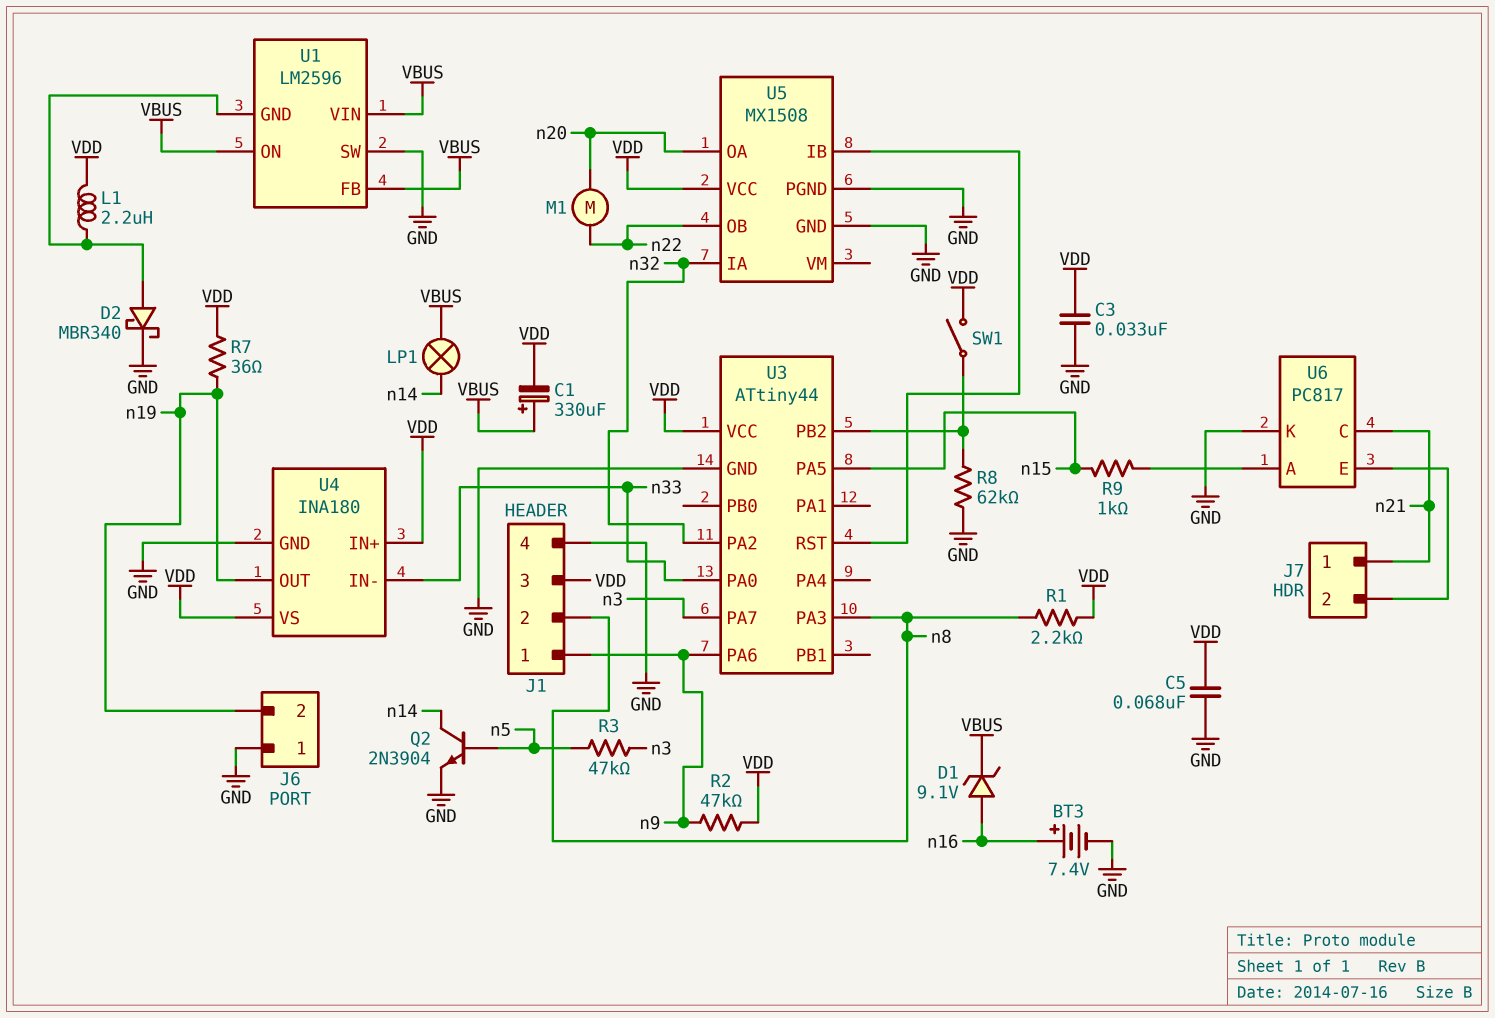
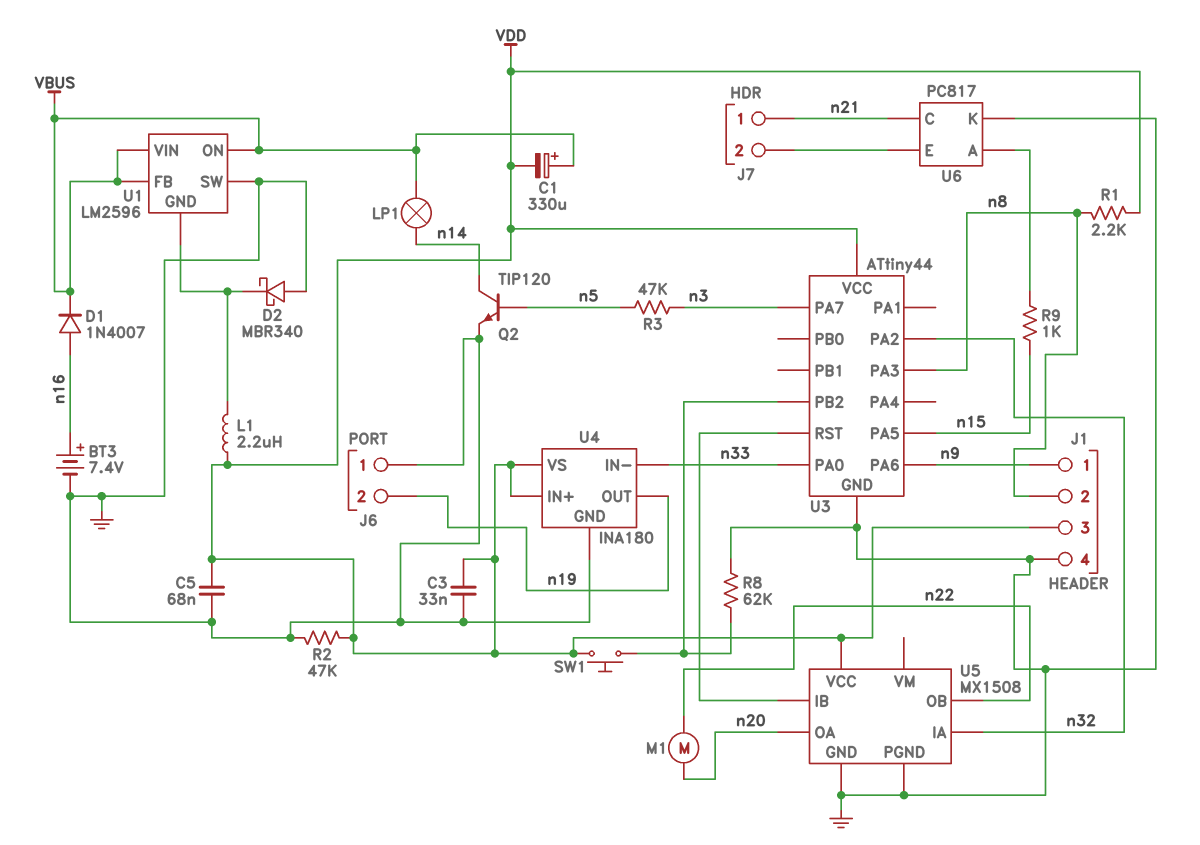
D1: zener 9.1V (A n16, K VBUS) -> diode 1N4007 (A n16, K VBUS)
D2: schottky MBR340 (A U1/GND, K GND) -> schottky MBR340 (A GND, K U1/GND)
Q2: NPN 2N3904 (B n5, C n14, E GND) -> NPN TIP120 (B n5, C n14, E GND)
R2: 47k (VDD, n9) -> 47k (GND, VDD)
R7: 36 (VDD, n19) -> none
SW1: switch (U3/PB2, VDD) -> button (U3/PB2, VDD)

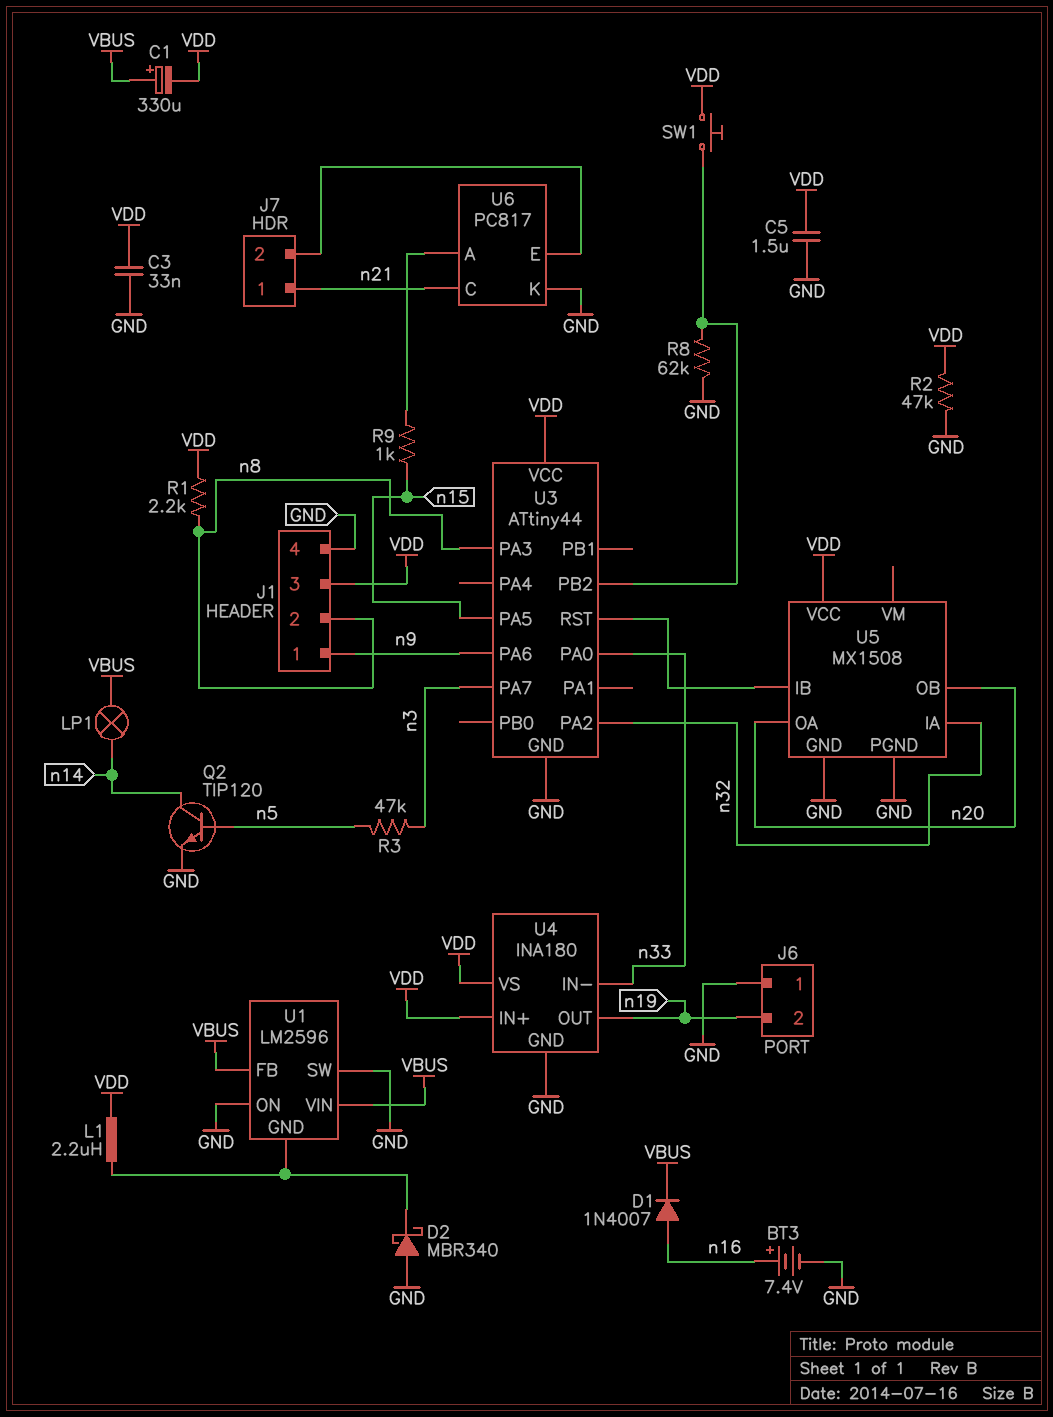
C5: 68nF (GND, VDD) -> 1.5uF (GND, VDD)
M1: motor (n20, n22) -> none
U1 pin ON: VBUS -> GND
U5 pin OB: n22 -> n20

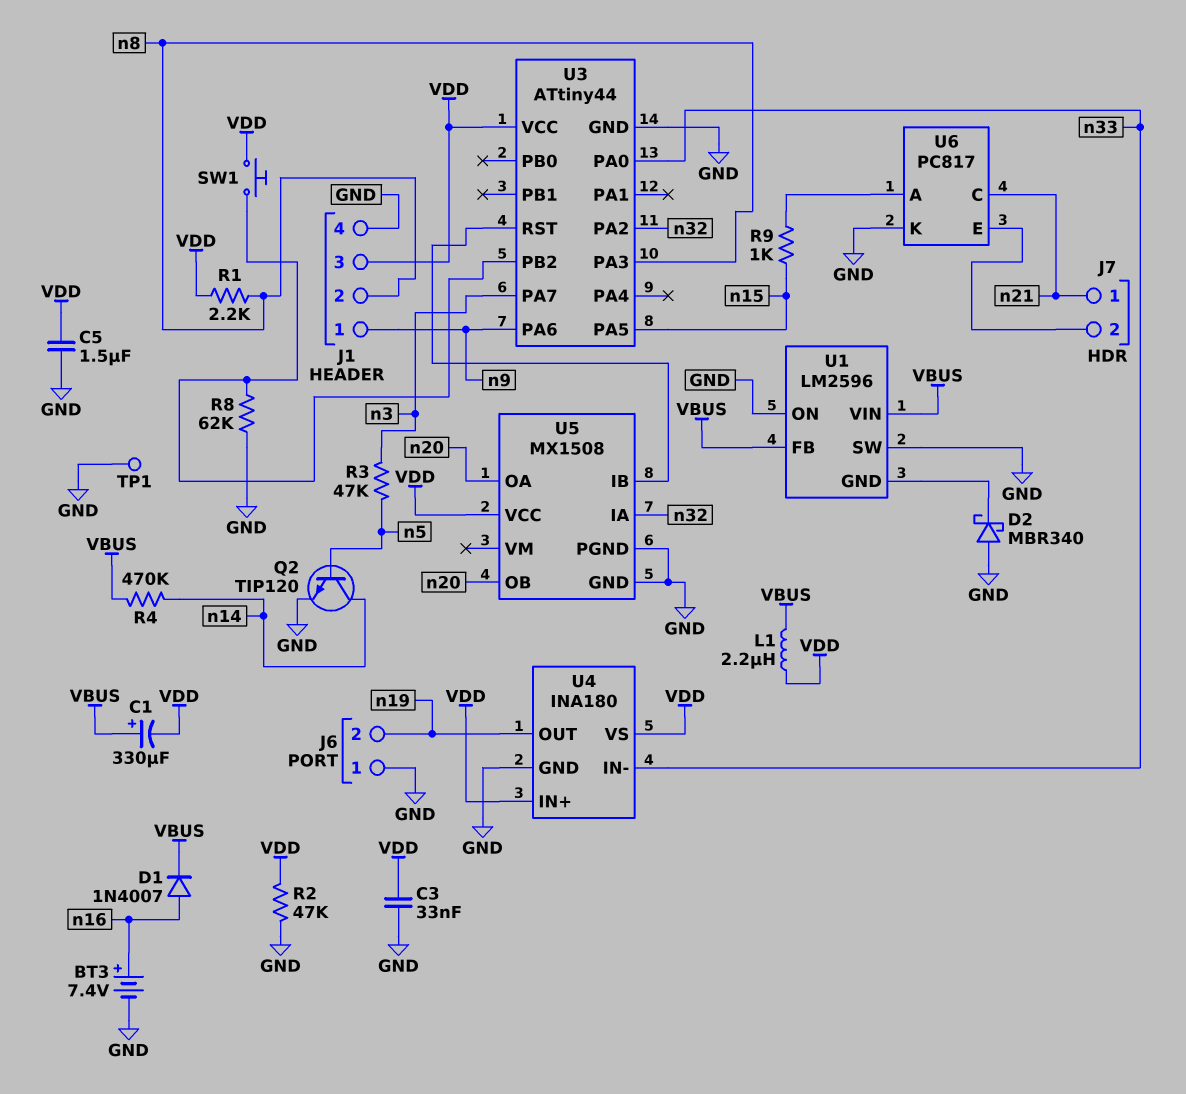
L1: 2.2uH (U1/GND, VDD) -> 2.2uH (VBUS, VDD)
LP1: lamp (VBUS, n14) -> none
R4: none -> 470k (VBUS, n14)
TP1: none -> test point (GND)

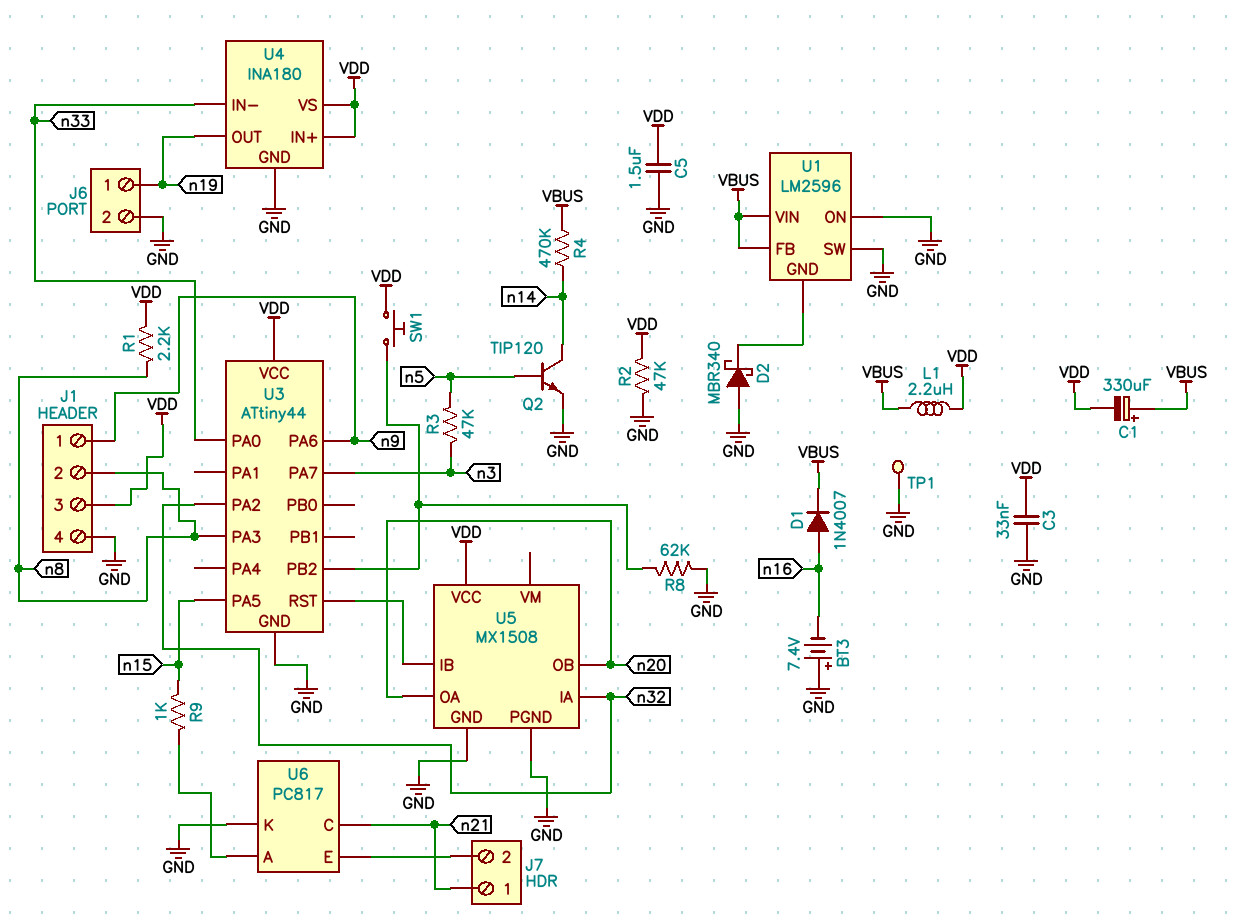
BT3: 7.4V (plus n16, minus GND) -> 7.4V (plus GND, minus n16)
J6 pin 1: GND -> n19
J6 pin 2: n19 -> GND

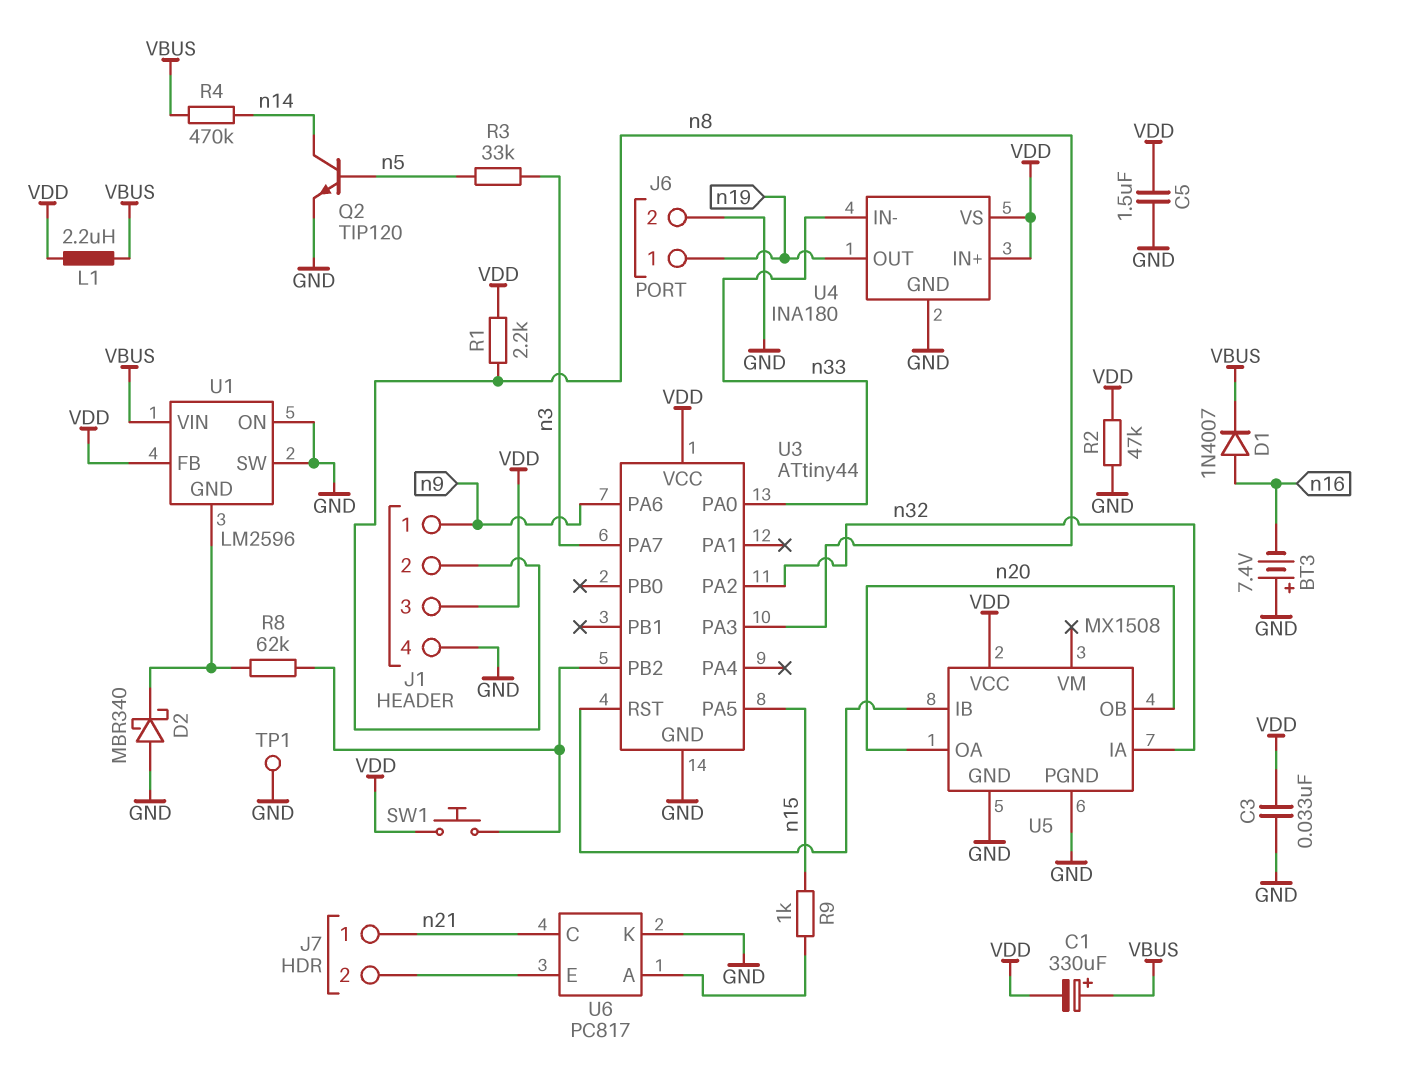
R3: 47k (n3, n5) -> 33k (n3, n5)
R8: 62k (GND, U3/PB2) -> 62k (U1/GND, U3/PB2)
U1 pin FB: VBUS -> VDD

